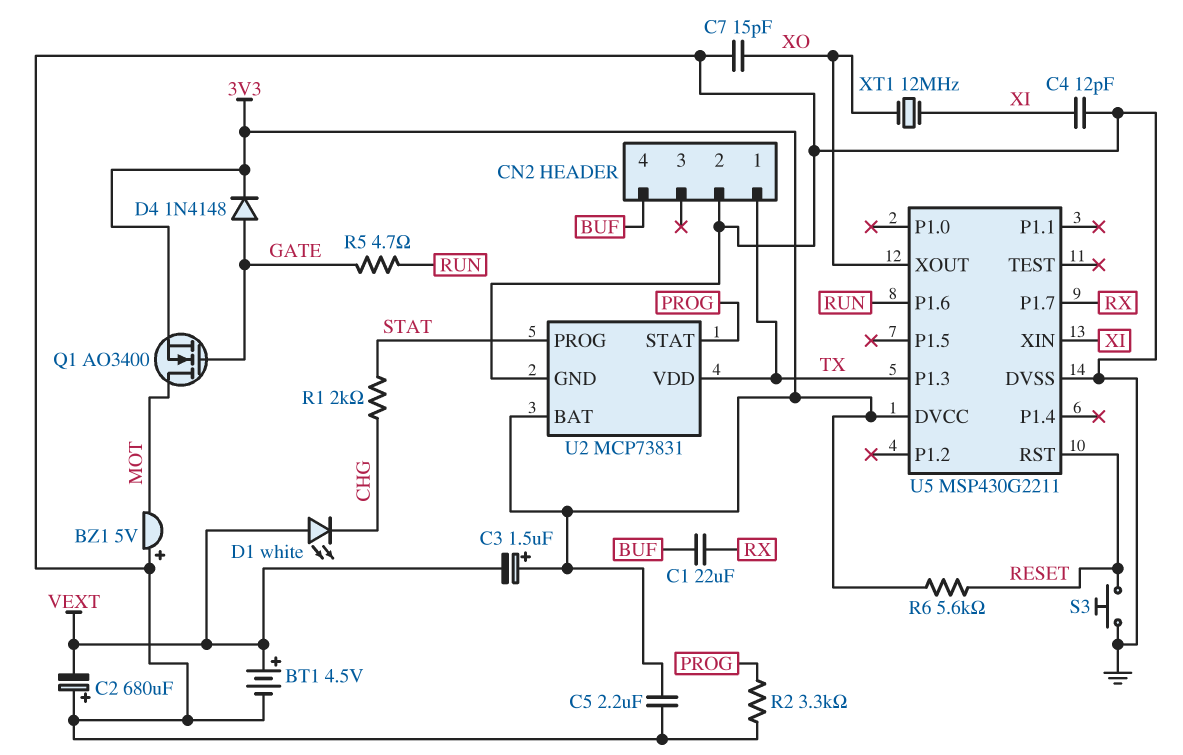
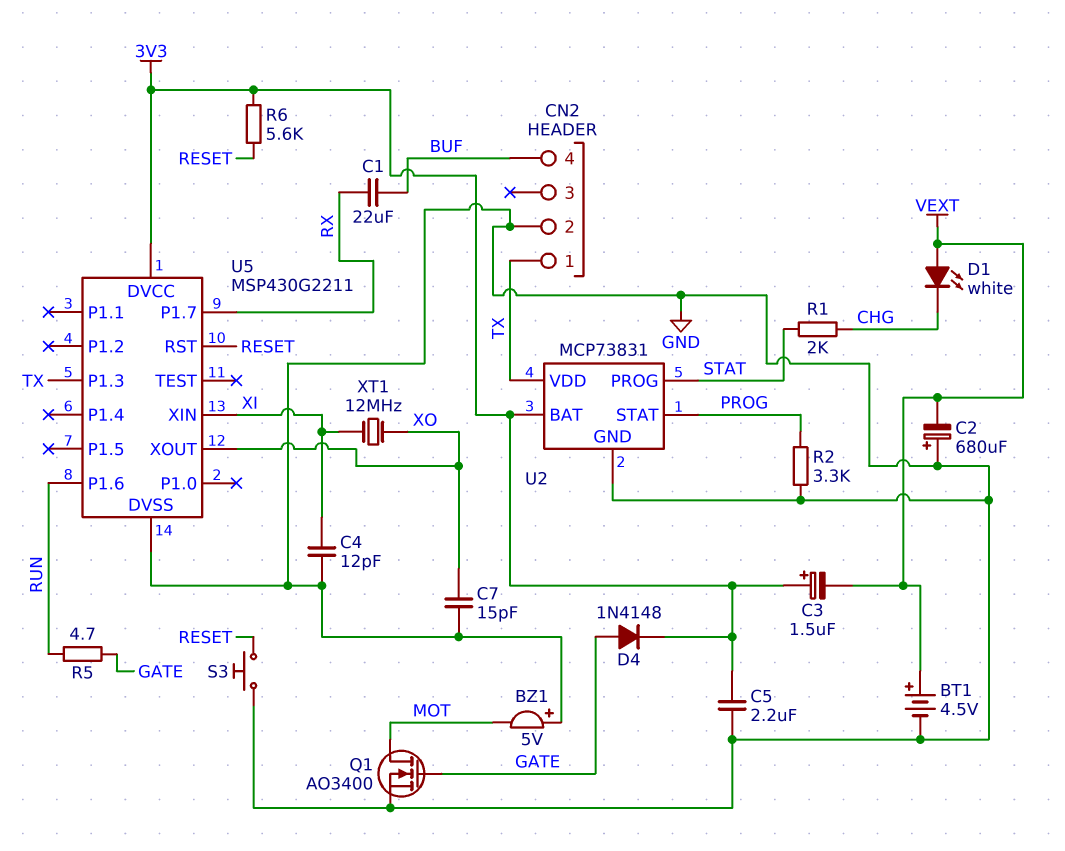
Q1: NMOS AO3400 (G GATE, D MOT, S 3V3) -> NMOS AO3400 (G GATE, D MOT, S GND)

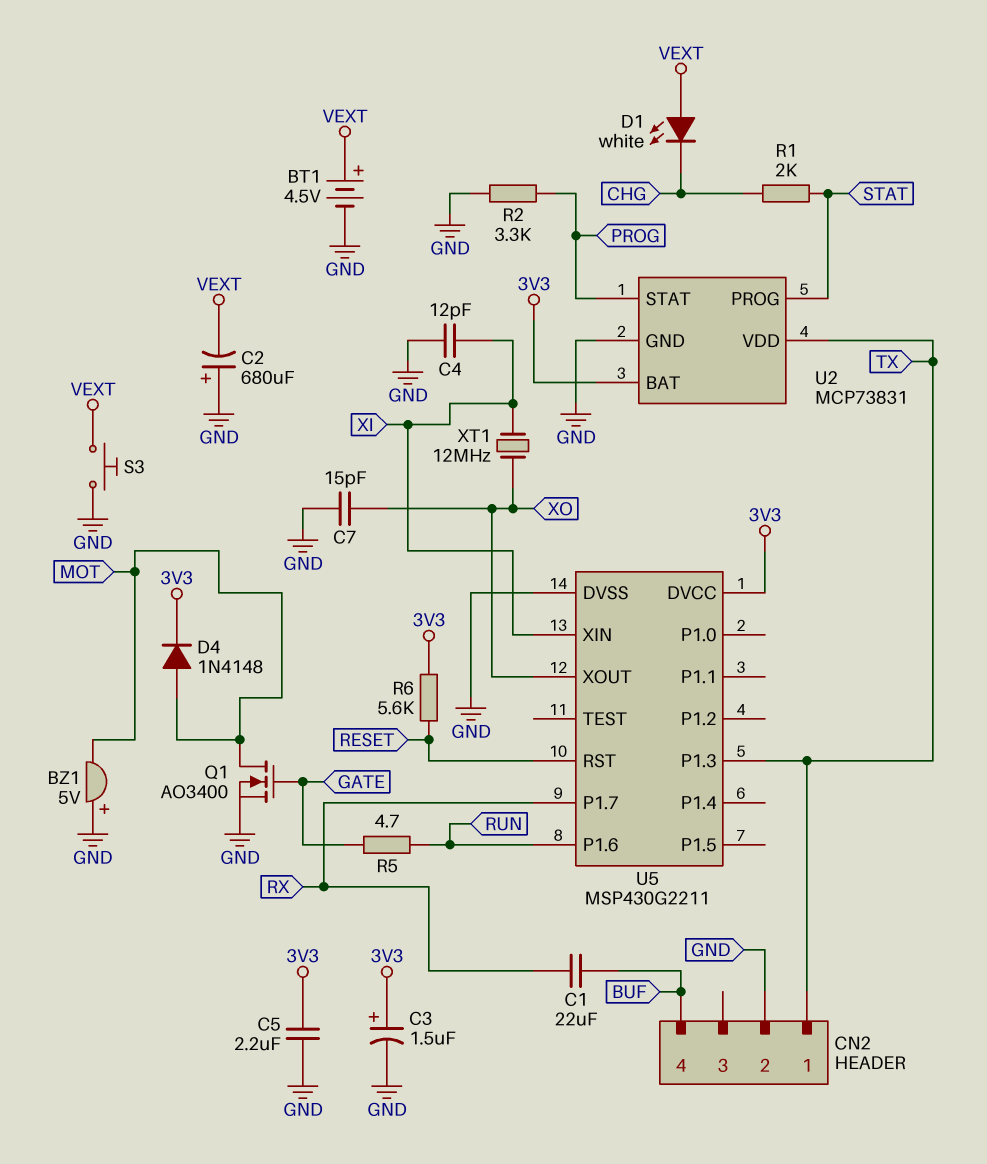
C3: 1.5uF (plus 3V3, minus VEXT) -> 1.5uF (plus 3V3, minus GND)
D4: diode 1N4148 (A GATE, K 3V3) -> diode 1N4148 (A MOT, K 3V3)
S3: button (GND, RESET) -> button (GND, VEXT)

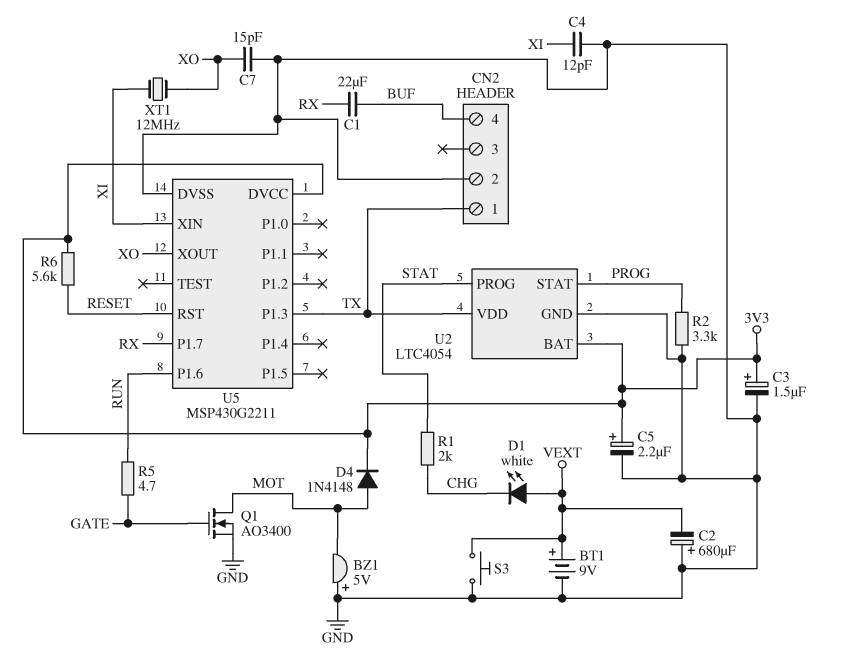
BT1: 4.5V (plus VEXT, minus GND) -> 9V (plus VEXT, minus GND)
C5: 2.2uF (3V3, GND) -> 2.2uF (plus 3V3, minus GND)
U2: MCP73831 -> LTC4054

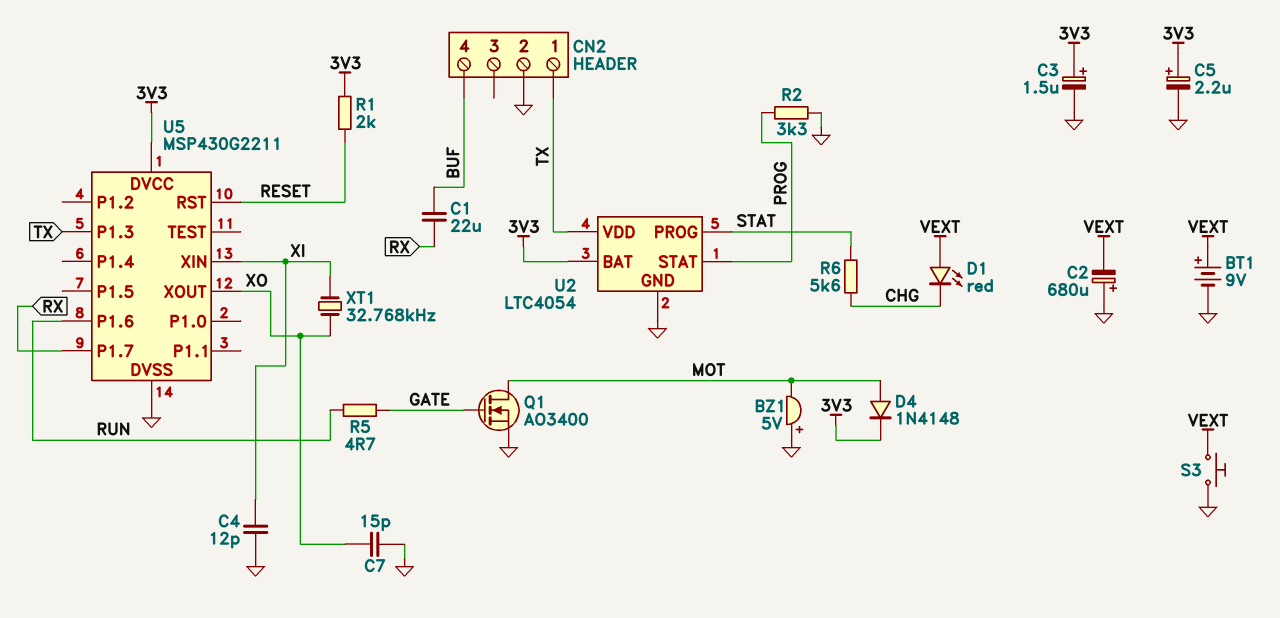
D1: LED white (A VEXT, K CHG) -> LED red (A VEXT, K CHG)
R1: 2k (CHG, STAT) -> 2k (3V3, RESET)
R6: 5.6k (3V3, RESET) -> 5.6k (CHG, STAT)
XT1: 12MHz (XI, XO) -> 32.768kHz (XI, XO)

